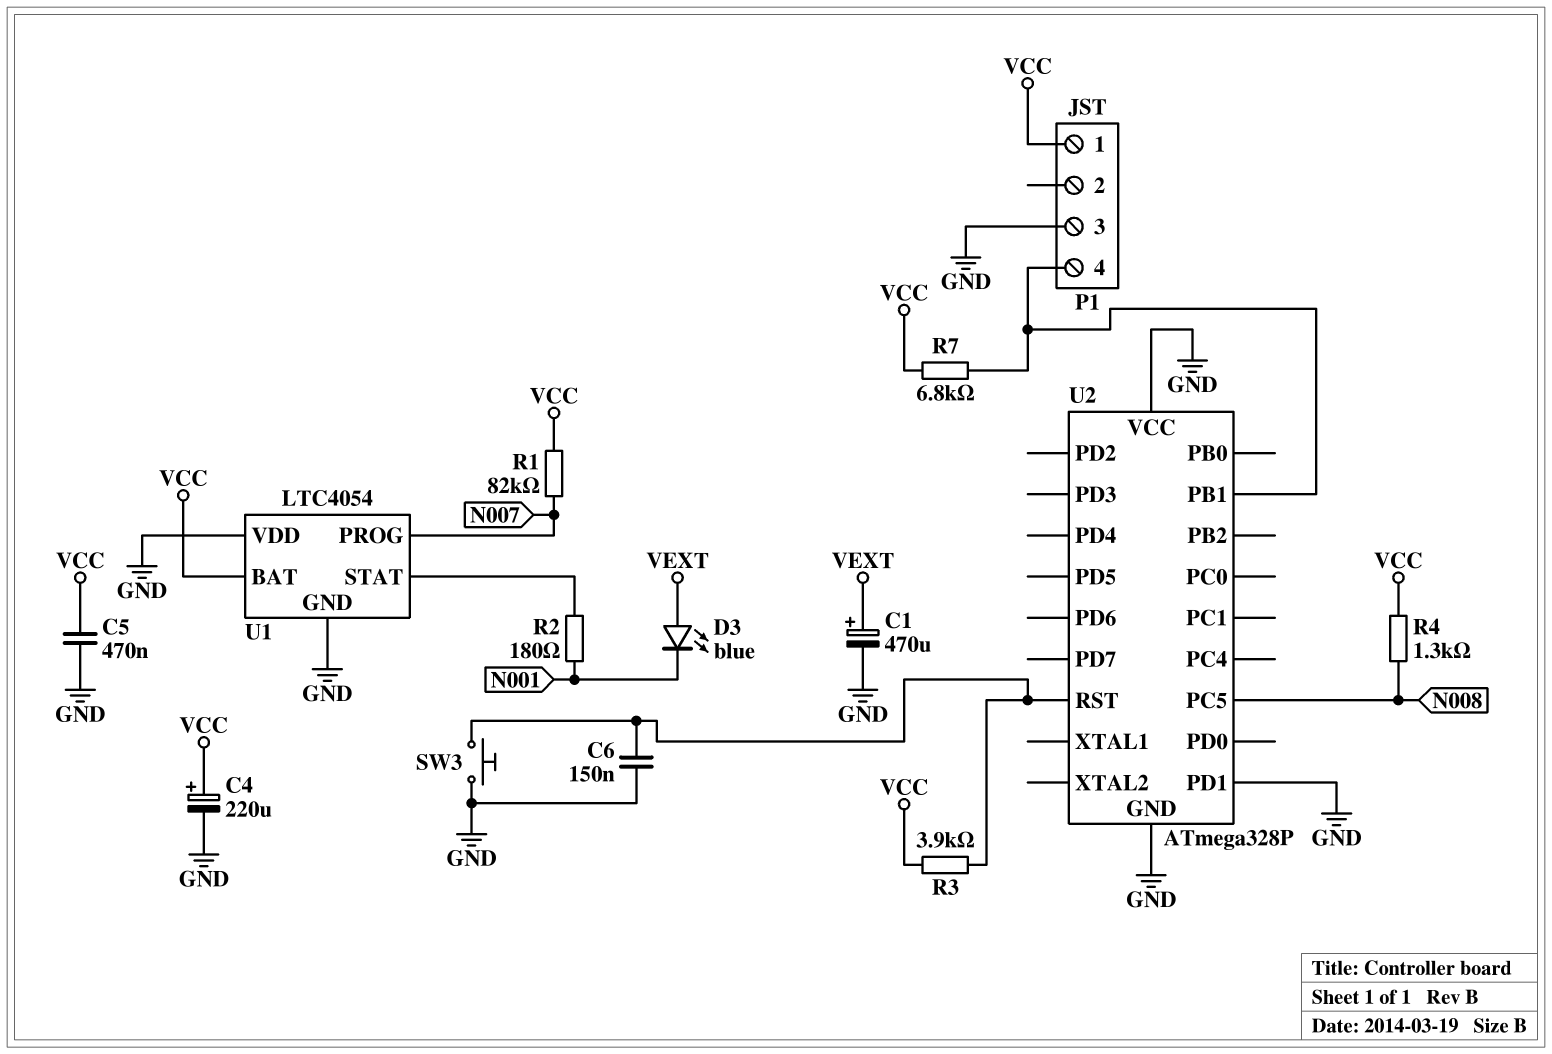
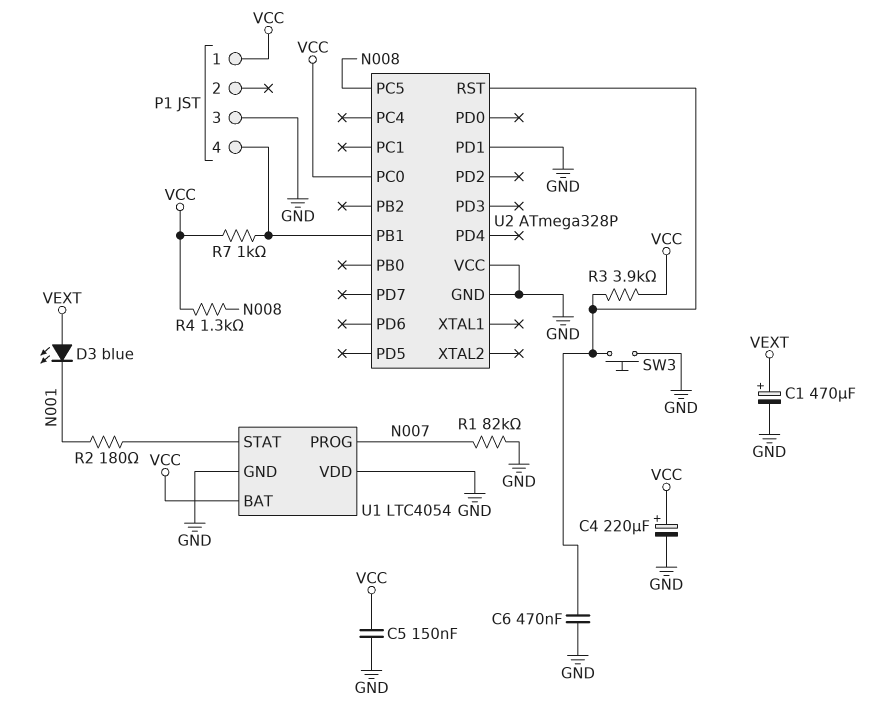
C5: 470nF (GND, VCC) -> 150nF (GND, VCC)
C6: 150nF (GND, U2/RST) -> 470nF (GND, U2/RST)
R1: 82k (N007, VCC) -> 82k (GND, N007)
R7: 6.8k (P1/4, VCC) -> 1k (P1/4, VCC)
U2 pin PC0: none -> VCC

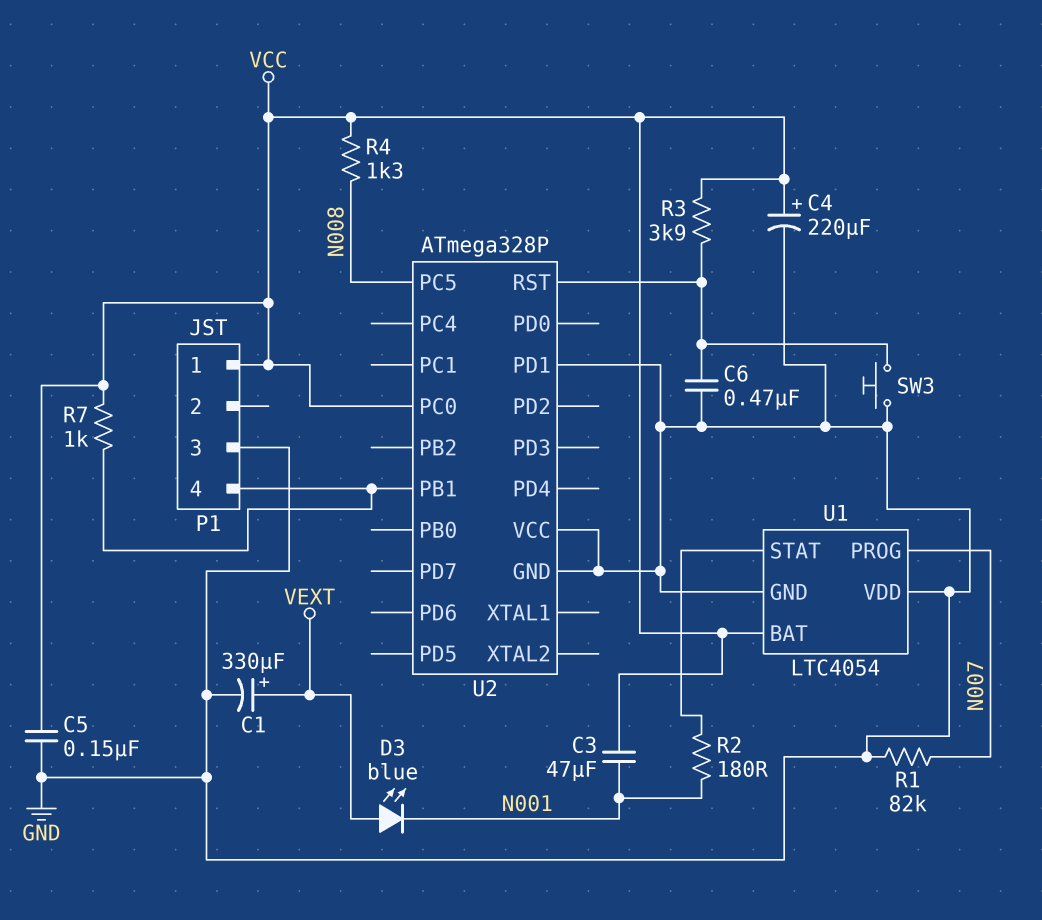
C1: 470uF (plus VEXT, minus GND) -> 330uF (plus VEXT, minus GND)
C3: none -> 47uF (N001, VCC)

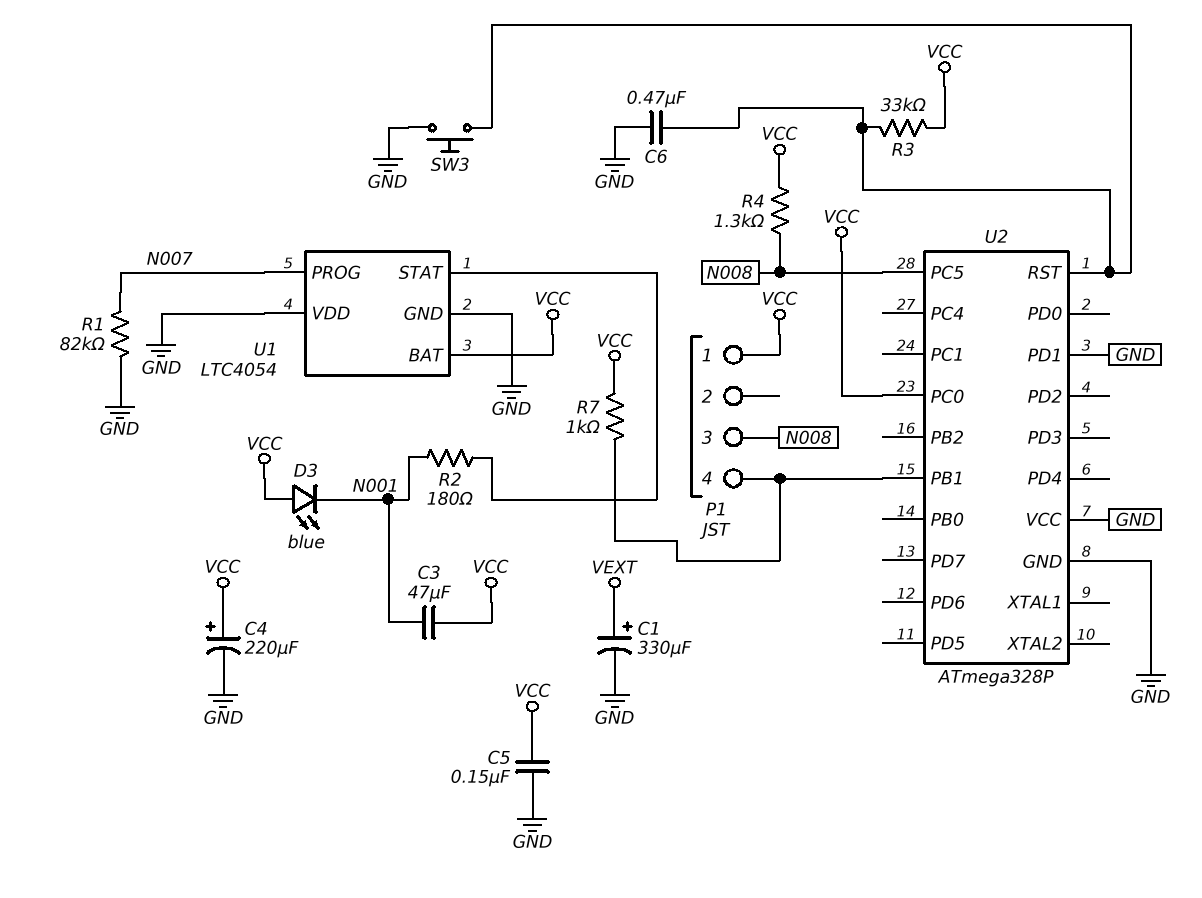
D3: LED blue (A VEXT, K N001) -> LED blue (A VCC, K N001)
P1 pin 3: GND -> N008
R3: 3.9k (U2/RST, VCC) -> 33k (U2/RST, VCC)

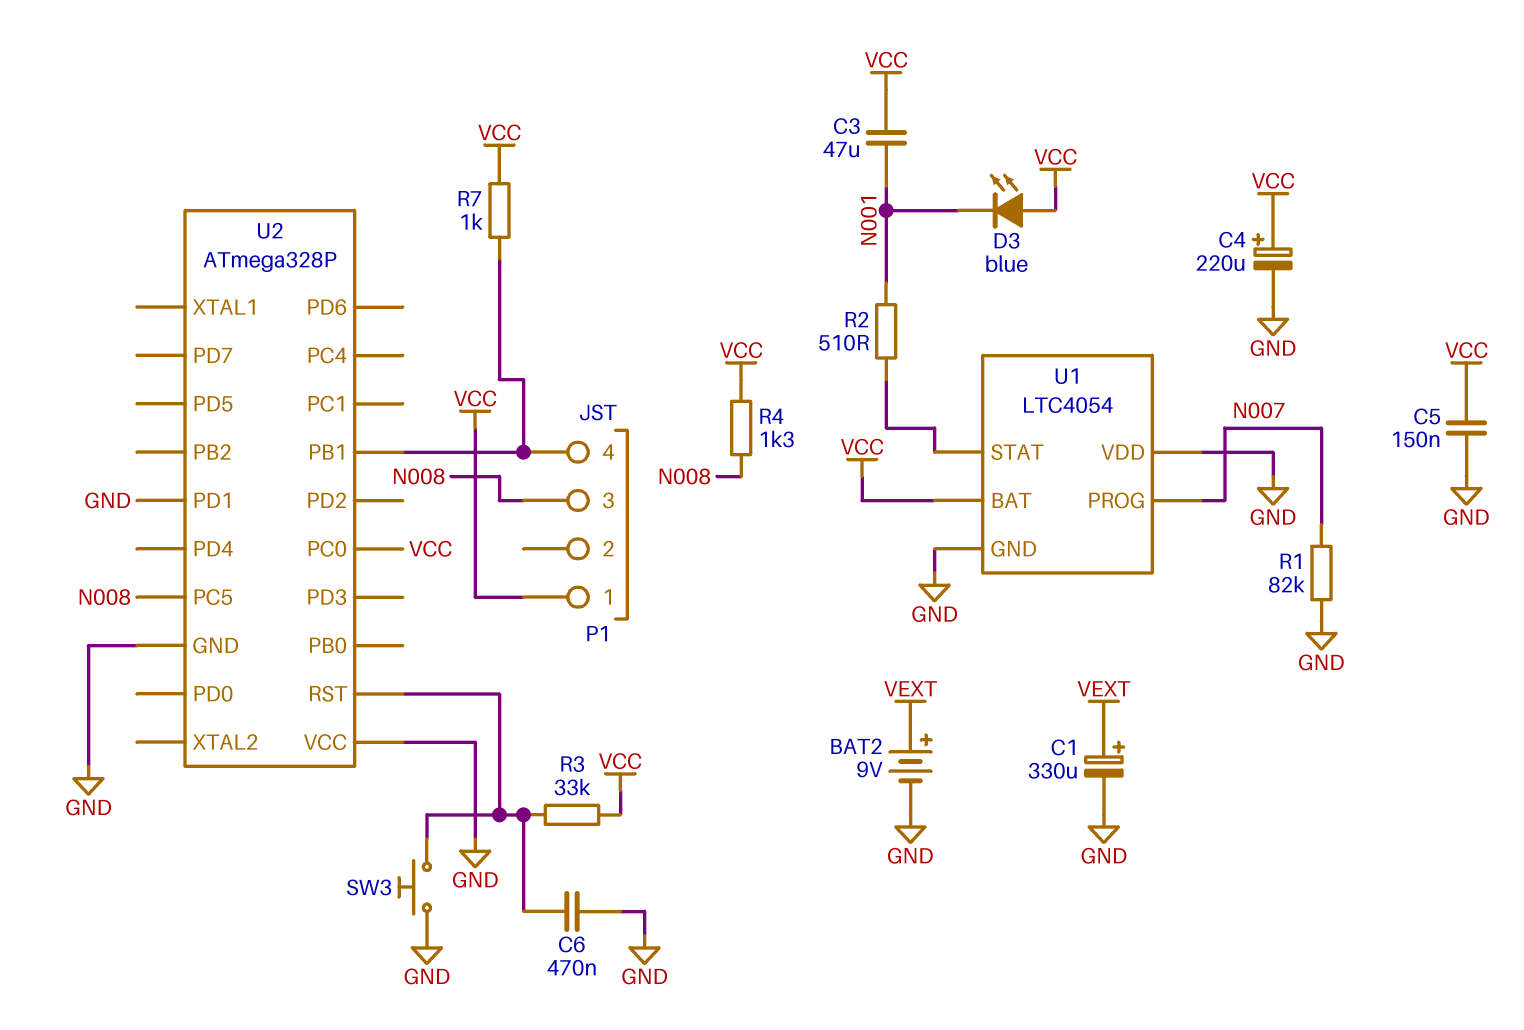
BAT2: none -> 9V (plus VEXT, minus GND)
R2: 180 (N001, U1/STAT) -> 510 (N001, U1/STAT)

